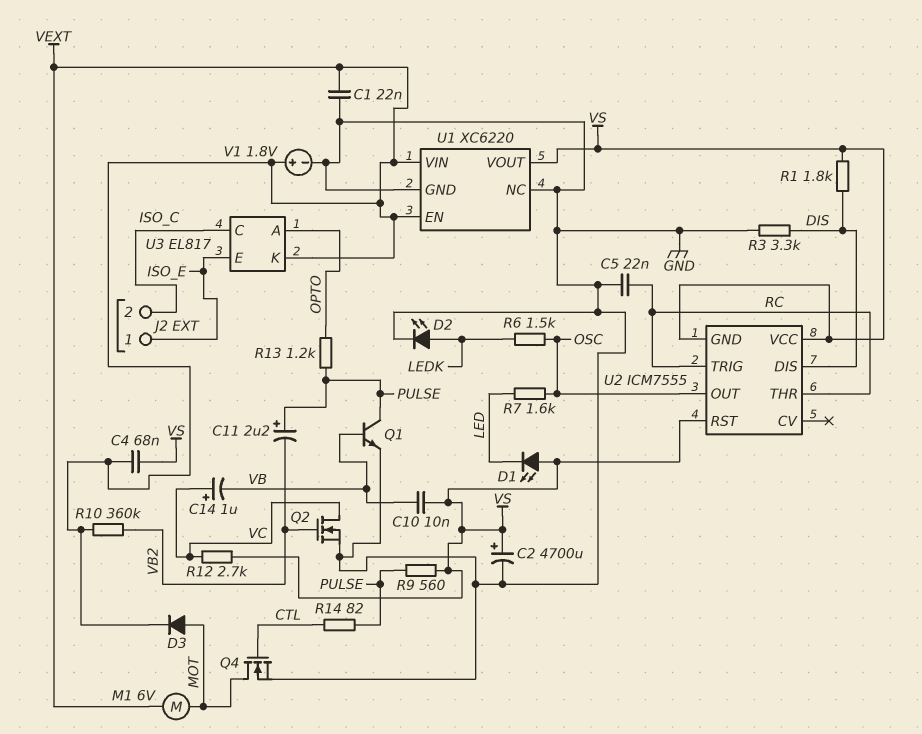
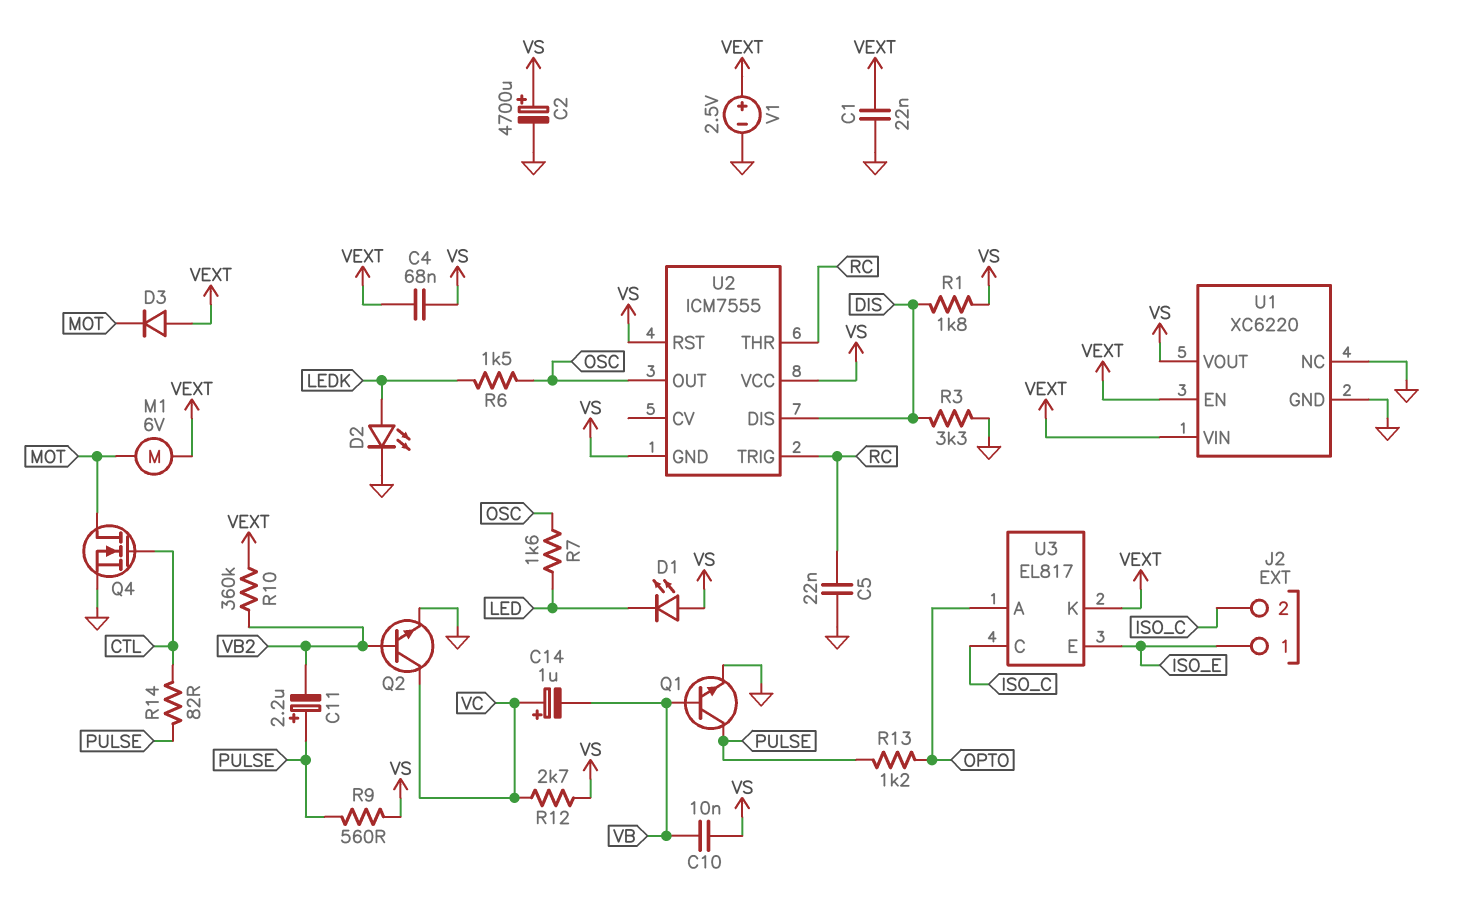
D3: diode (A MOT, K VEXT) -> diode (A VEXT, K MOT)
Q2: NMOS (G VB2, D VC, S GND) -> NPN (B VB2, C VC, E GND)
V1: 1.8V (plus VEXT, minus GND) -> 2.5V (plus VEXT, minus GND)

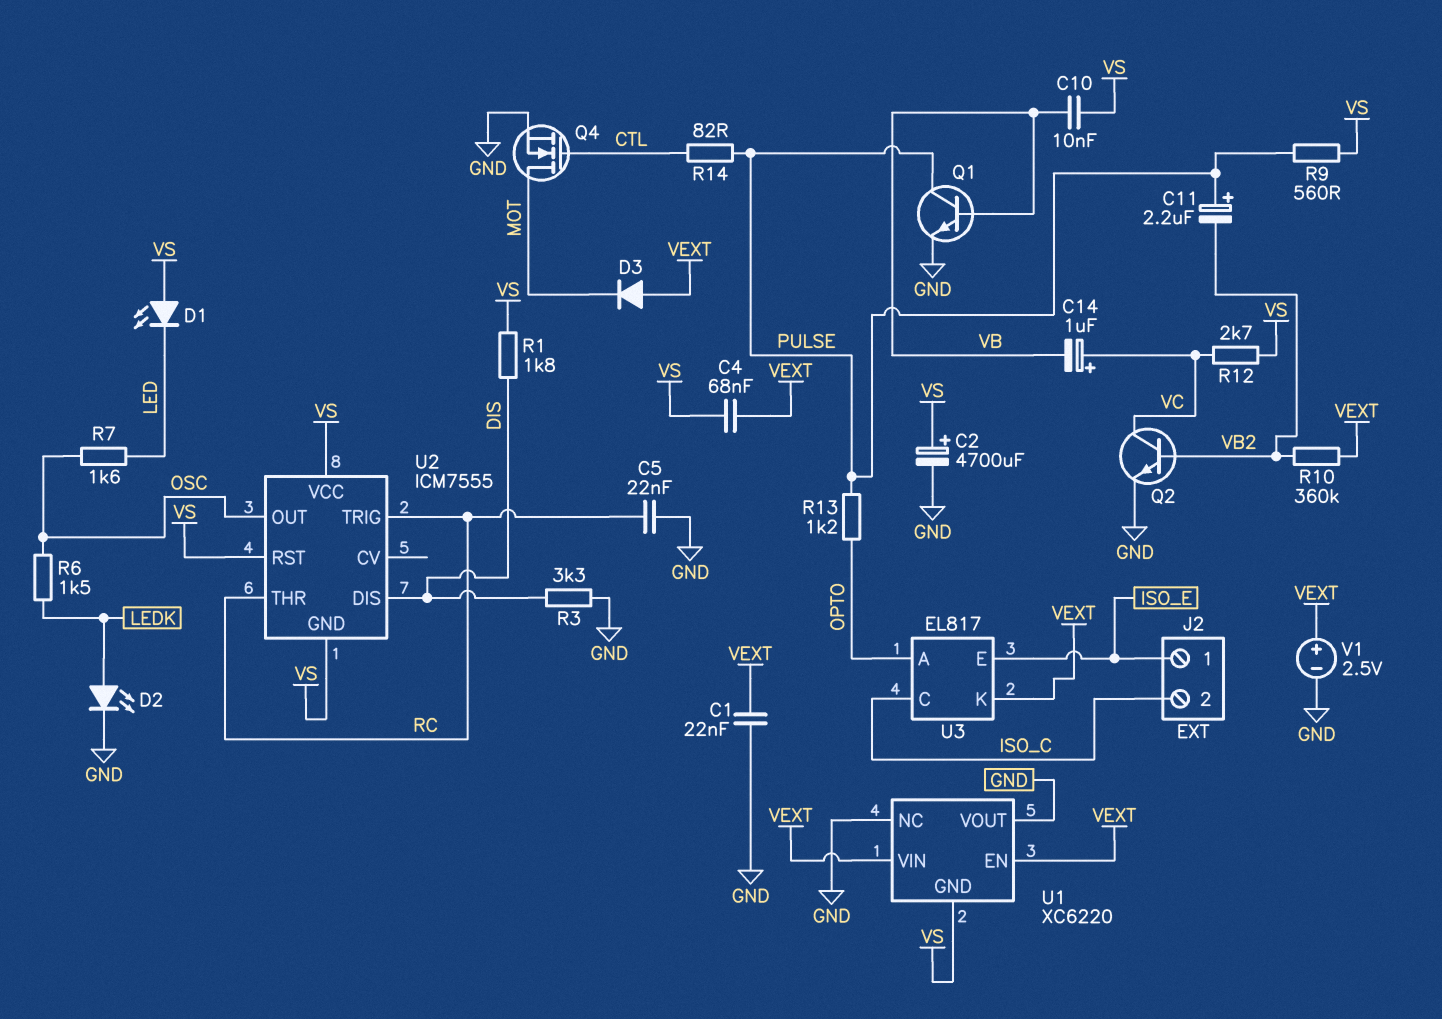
M1: motor 6V (MOT, VEXT) -> none
U1 pin GND: GND -> VS
U1 pin VOUT: VS -> GND

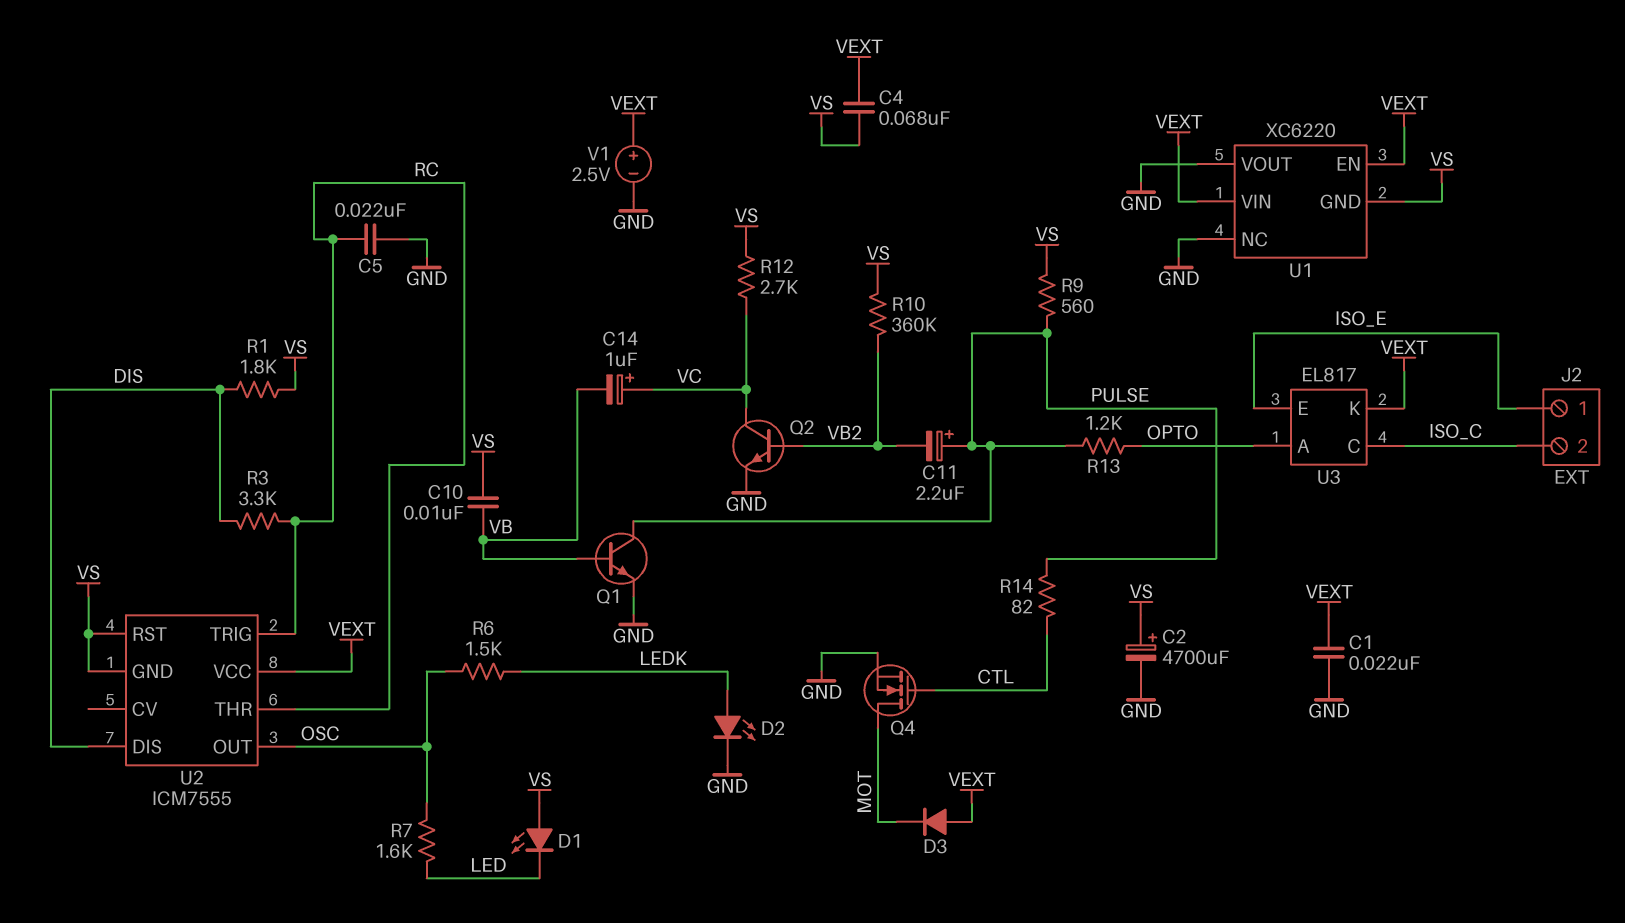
R3: 3.3k (DIS, GND) -> 3.3k (DIS, RC)
R10: 360k (VB2, VEXT) -> 360k (VB2, VS)
U2 pin VCC: VS -> VEXT

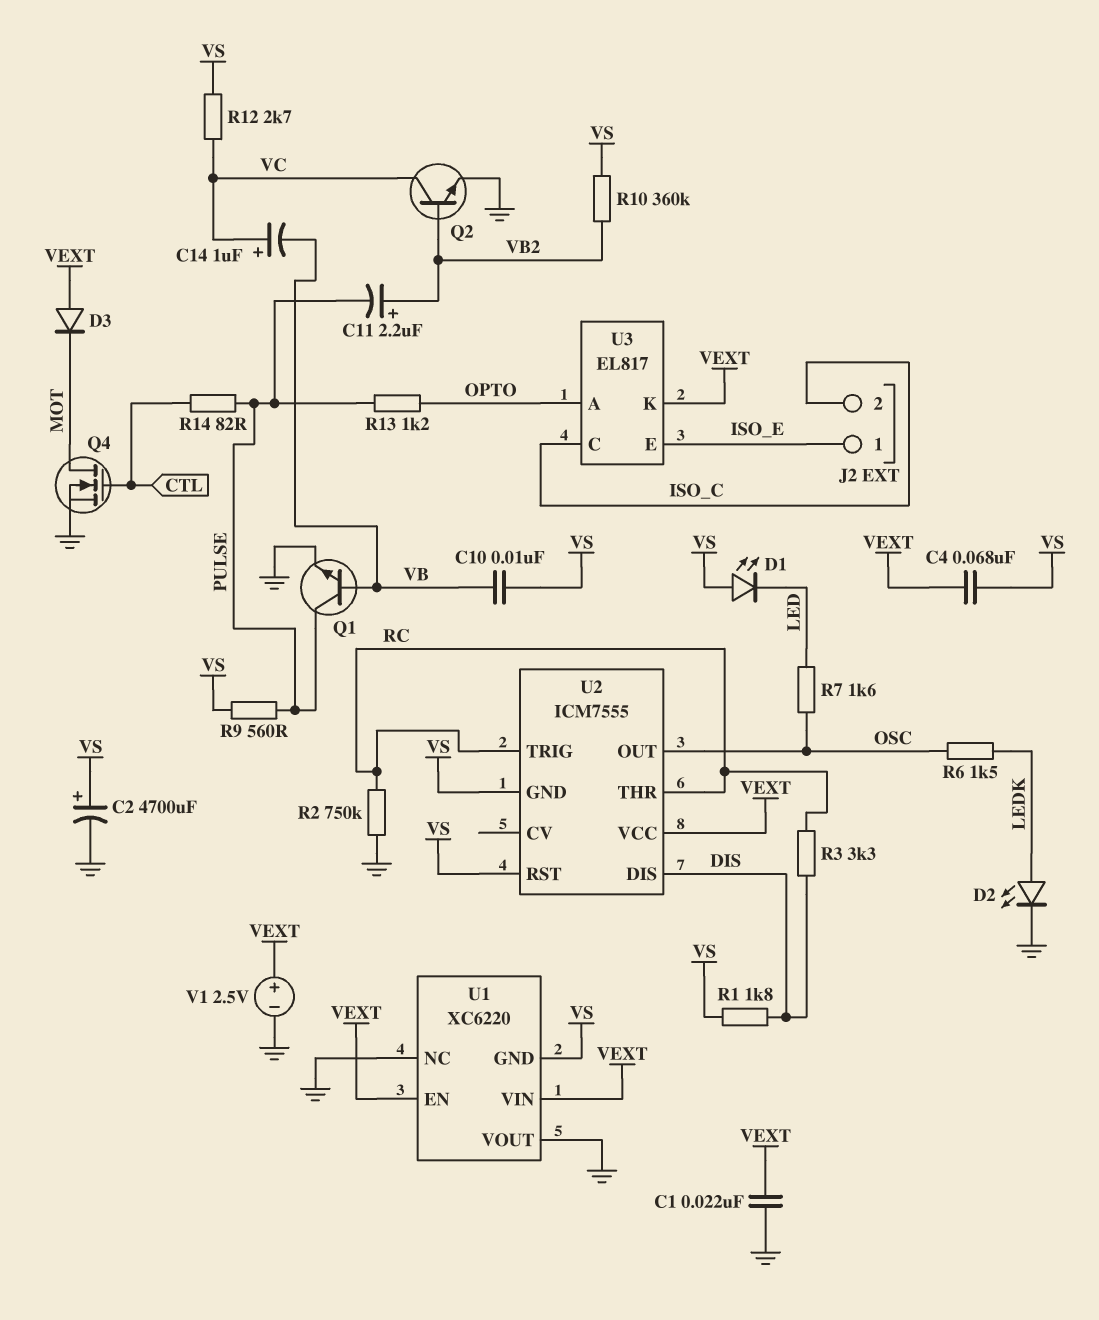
C5: 22nF (GND, RC) -> none
C11: 2.2uF (plus PULSE, minus VB2) -> 2.2uF (plus VB2, minus PULSE)
R2: none -> 750k (GND, RC)

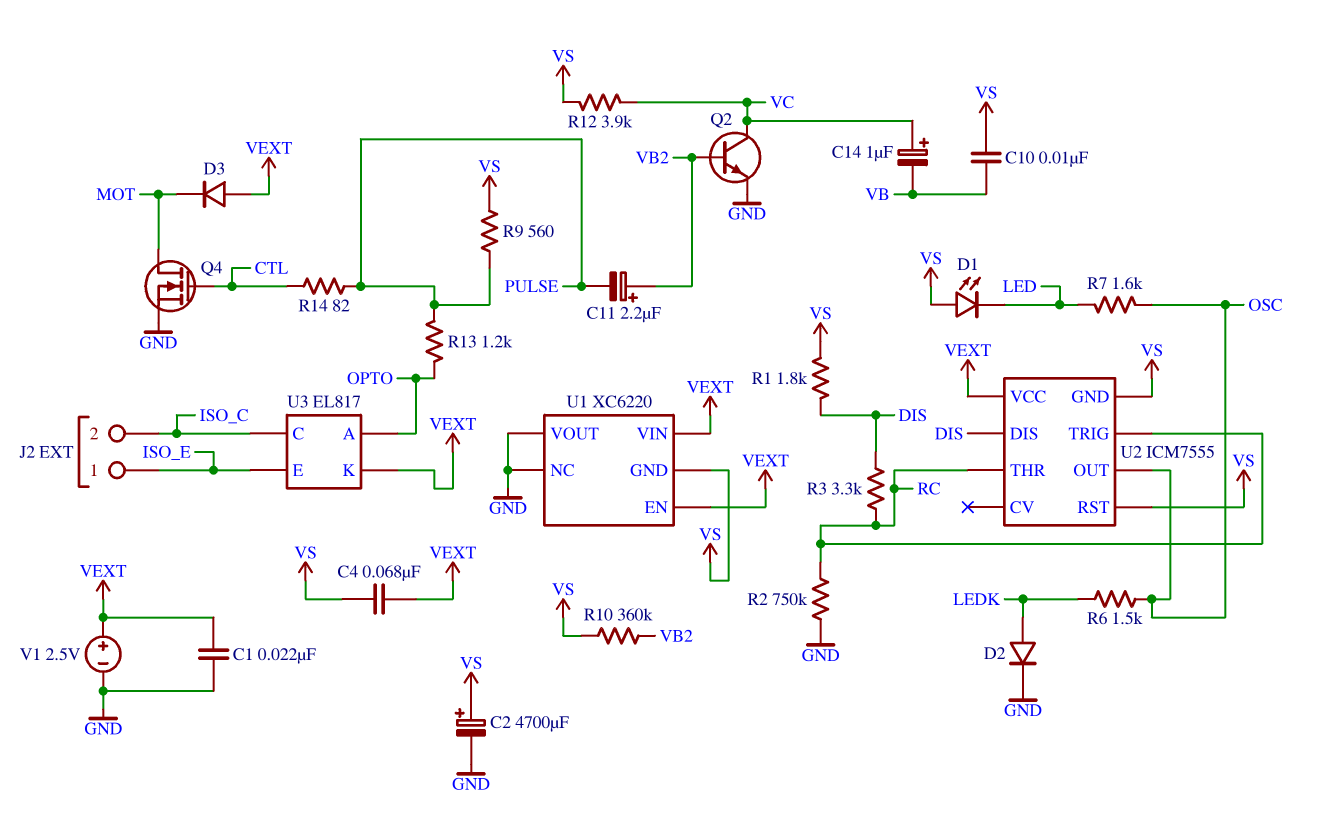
D2: LED (A LEDK, K GND) -> diode (A LEDK, K GND)
Q1: NPN (B VB, C PULSE, E GND) -> none
R12: 2.7k (VC, VS) -> 3.9k (VC, VS)

